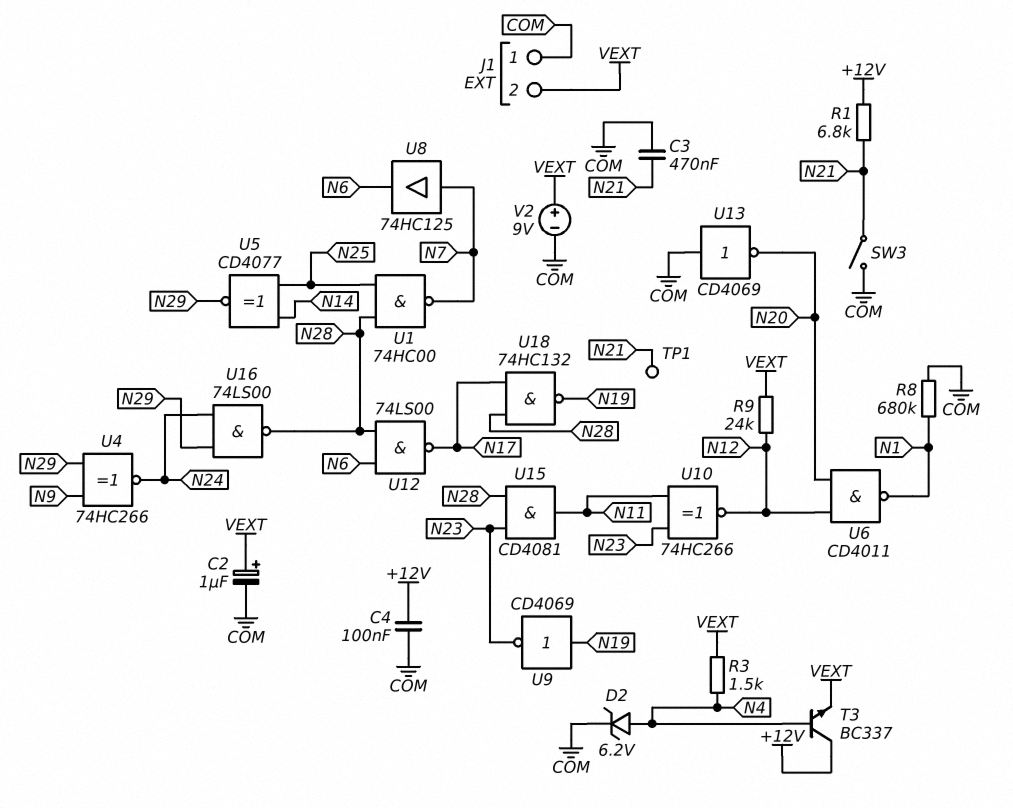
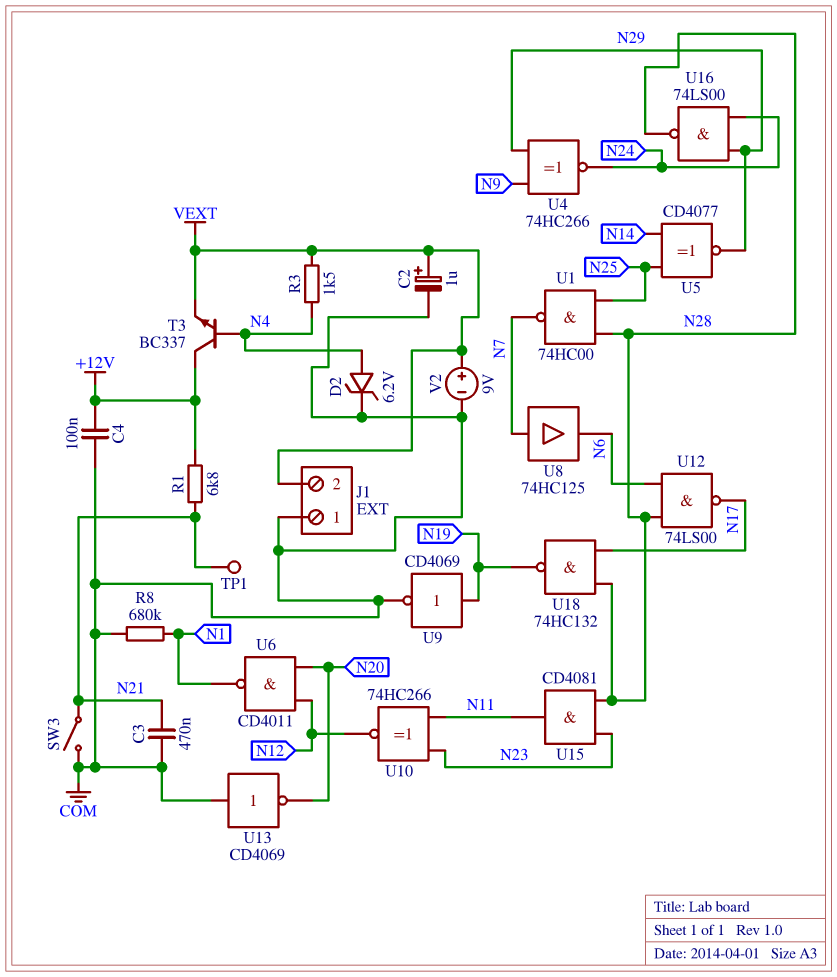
R9: 24k (N12, VEXT) -> none
U9: NOT CD4069 (in N19, out N23) -> NOT CD4069 (in N19, out COM)

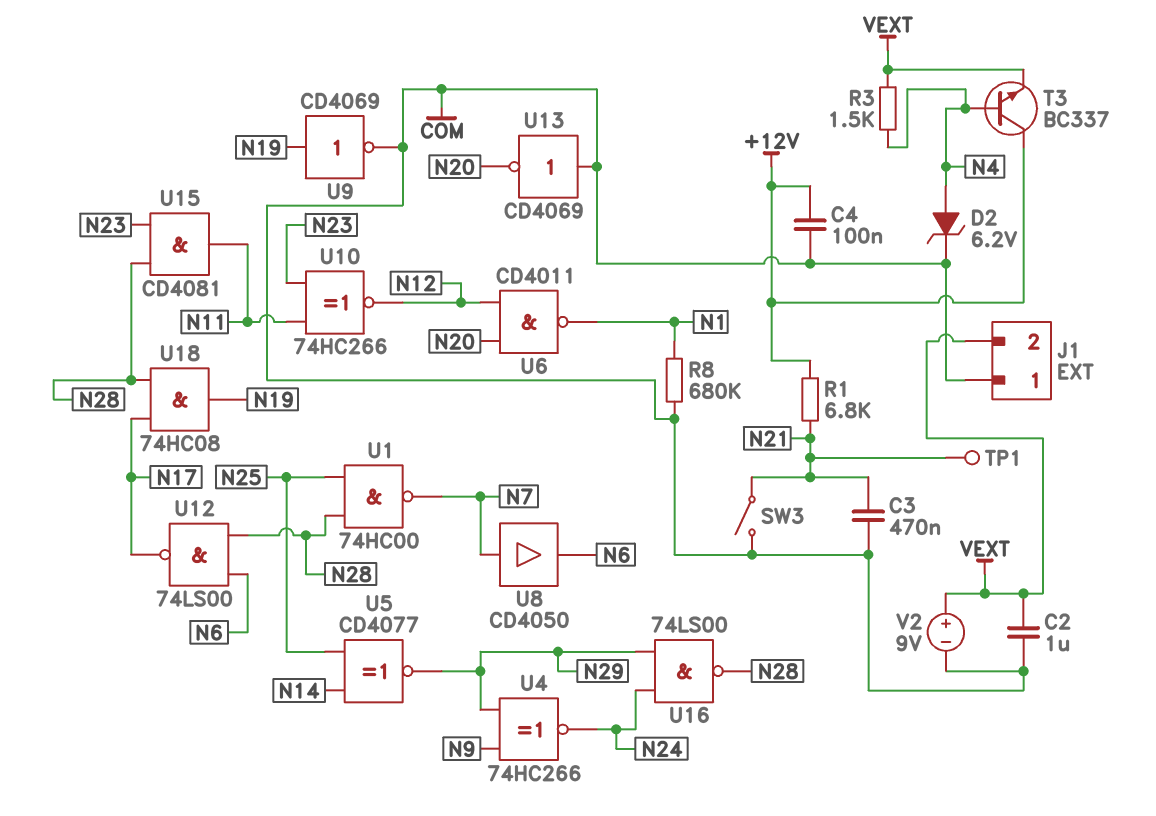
C2: 1uF (plus VEXT, minus COM) -> 1uF (COM, VEXT)
U8: buffer 74HC125 (in N7, out N6) -> buffer CD4050 (in N7, out N6)
U18: NAND 74HC132 (in N17, in N28, out N19) -> AND 74HC08 (in N17, in N28, out N19)

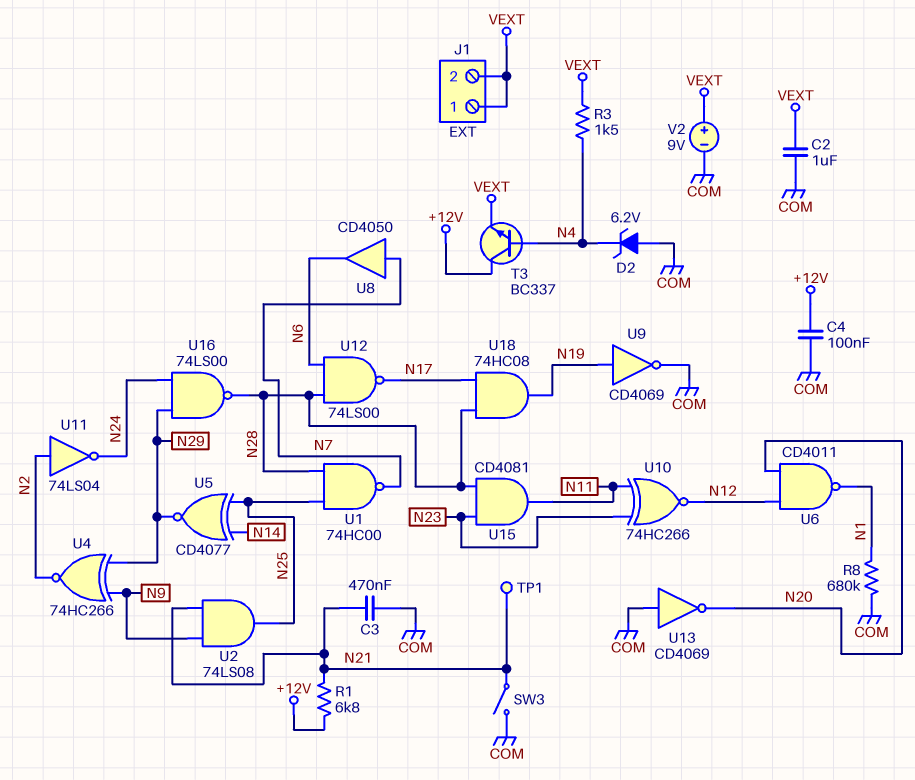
D2: zener 6.2V (A N4, K COM) -> zener 6.2V (A COM, K N4)
J1 pin 1: COM -> VEXT
U2: none -> AND 74LS08 (in N9, in N21, out N25)
U4: XNOR 74HC266 (in N9, in N29, out N24) -> XNOR 74HC266 (in N9, in N29, out N2)
U11: none -> NOT 74LS04 (in N2, out N24)

